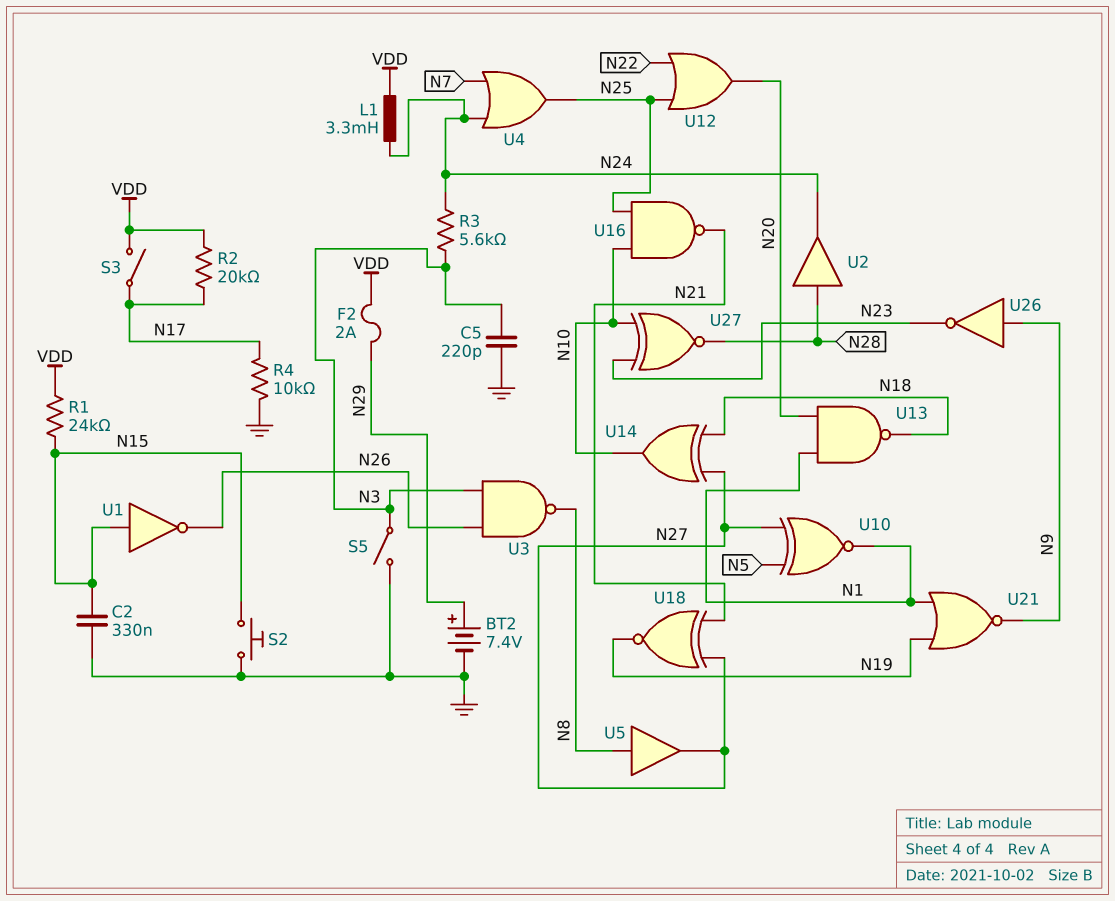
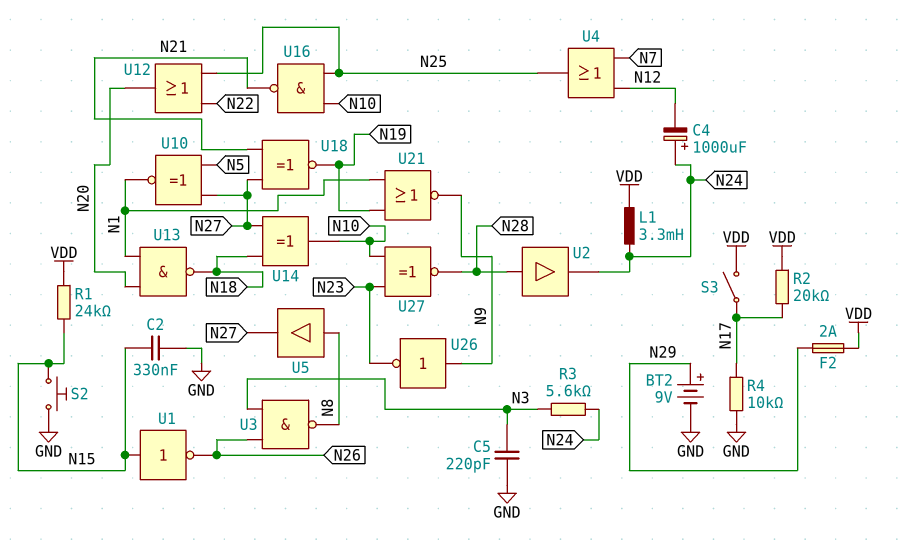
BT2: 7.4V (plus N29, minus GND) -> 9V (plus N29, minus GND)
C4: none -> 1000uF (plus N24, minus N12)
S5: switch (GND, N3) -> none
U4: OR (in N7, in N24, out N25) -> OR (in N7, in N12, out N25)

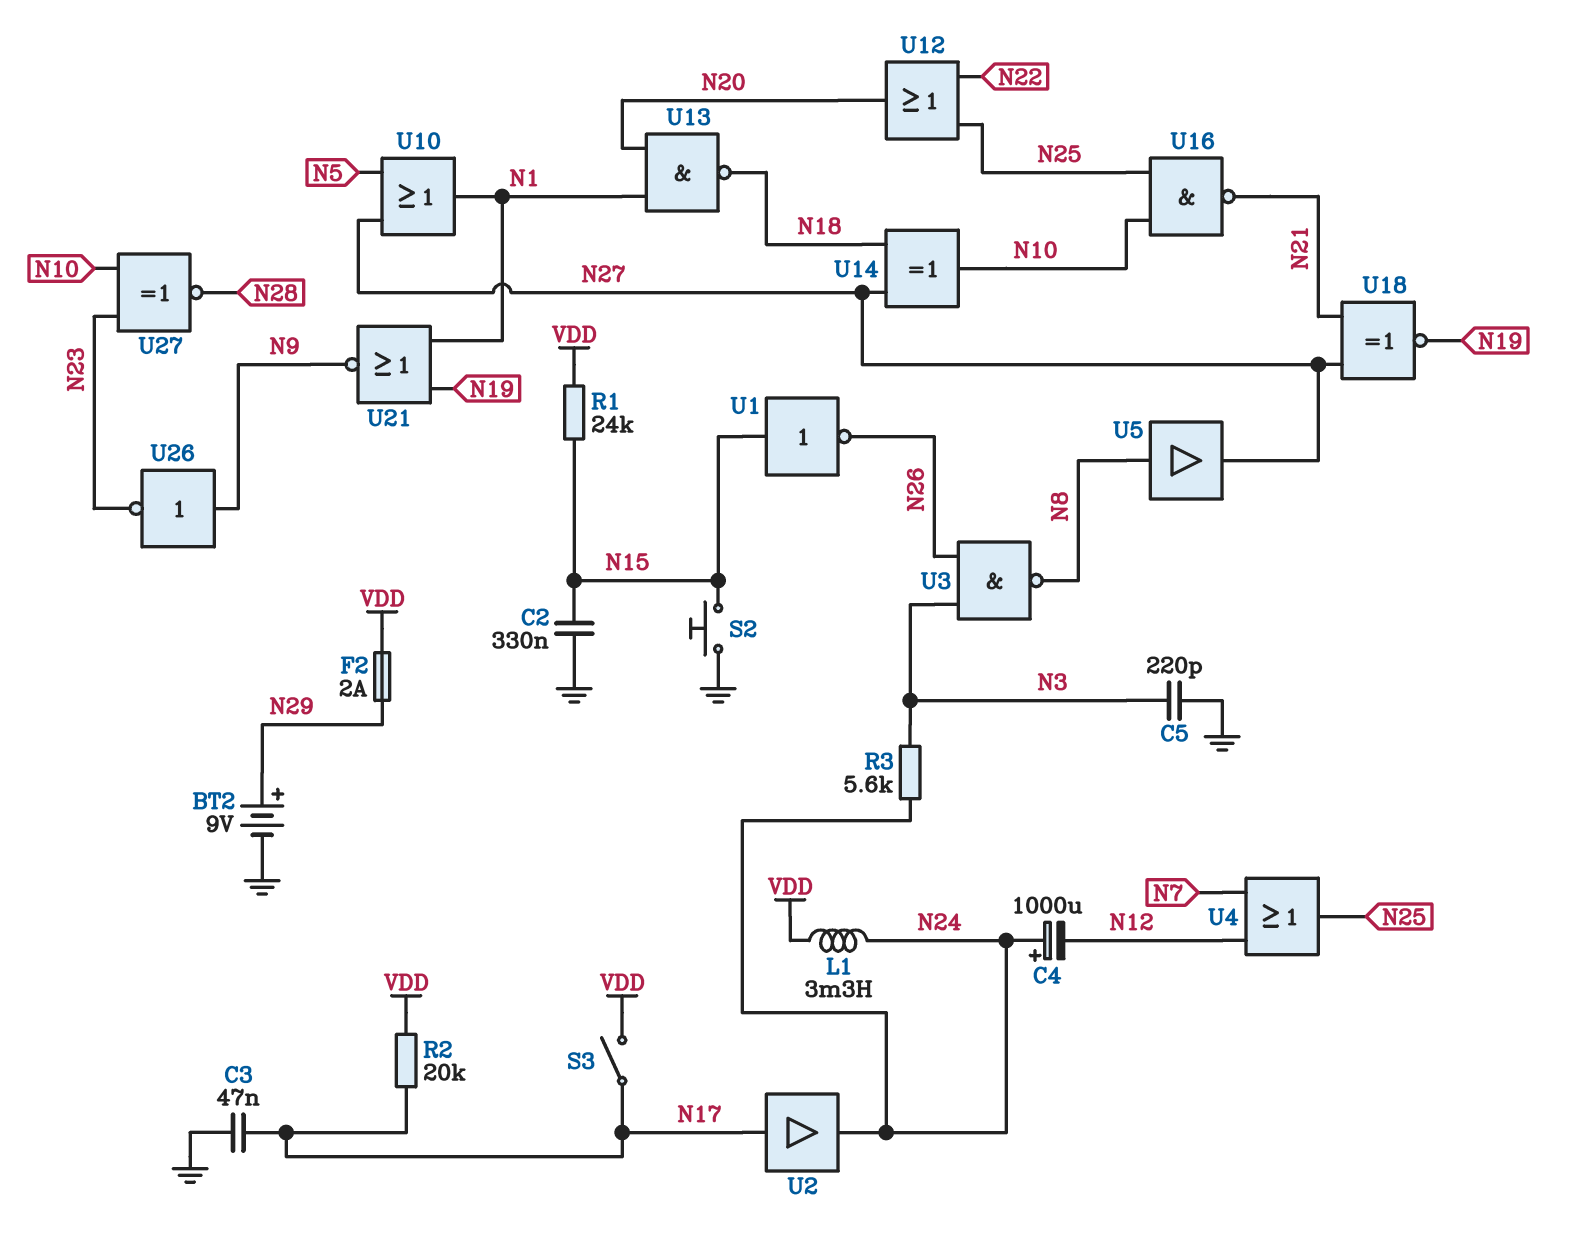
C3: none -> 47nF (GND, N17)
R4: 10k (GND, N17) -> none
U2: buffer (in N28, out N24) -> buffer (in N17, out N24)
U10: XNOR (in N5, in N27, out N1) -> OR (in N5, in N27, out N1)

